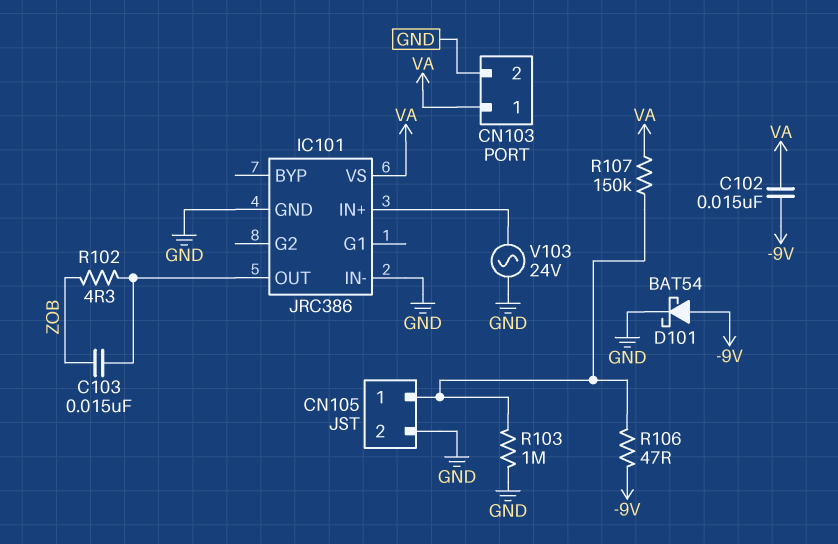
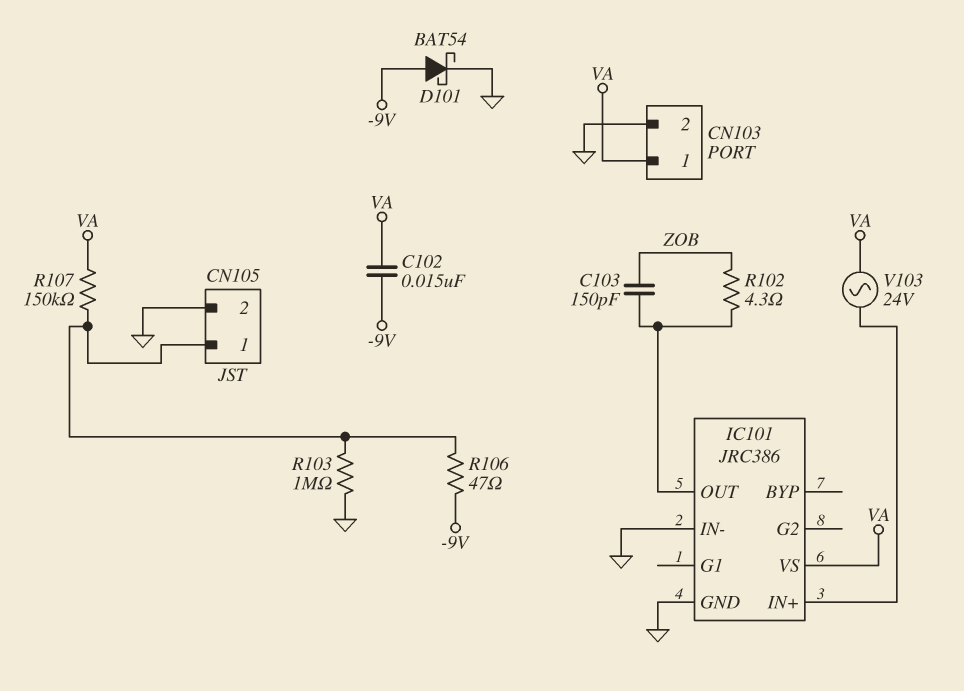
C103: 15nF (IC101/OUT, ZOB) -> 150pF (IC101/OUT, ZOB)
V103: AC 24V (GND, IC101/IN+) -> AC 24V (IC101/IN+, VA)

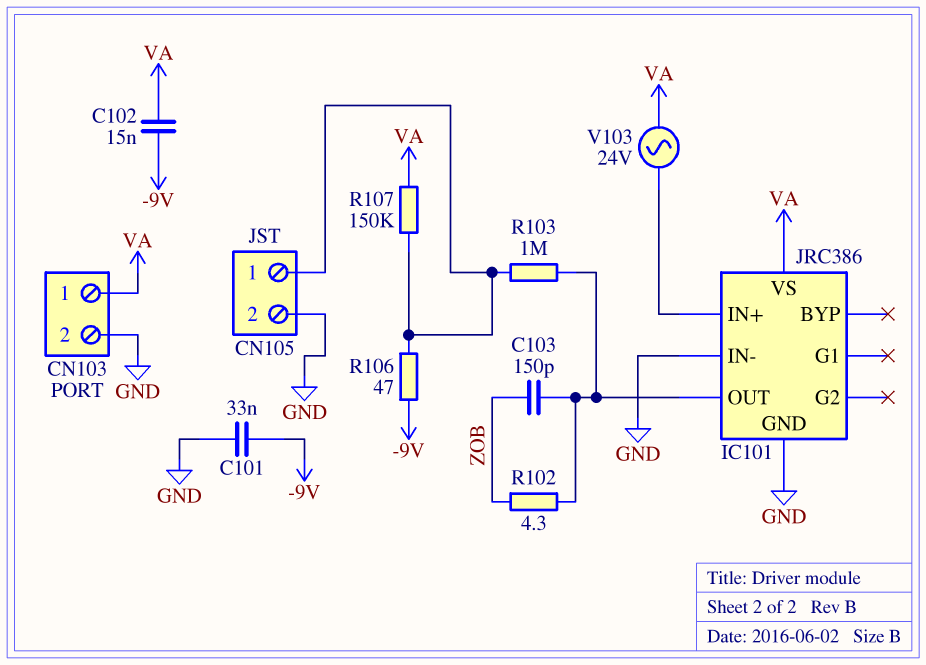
C101: none -> 33nF (-9V, GND)
D101: schottky BAT54 (A -9V, K GND) -> none
R103: 1M (CN105/1, GND) -> 1M (CN105/1, IC101/OUT)

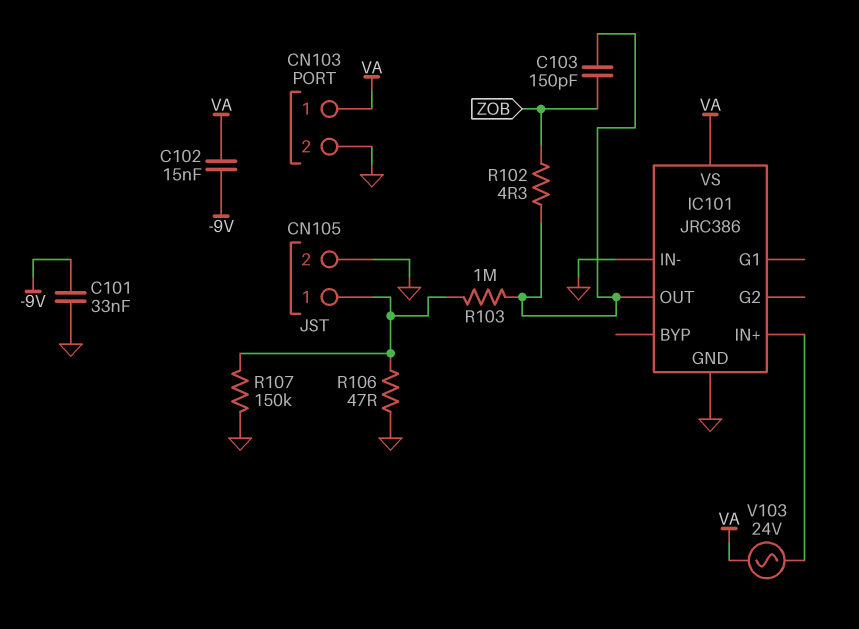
R106: 47 (-9V, CN105/1) -> 47 (CN105/1, GND)
R107: 150k (CN105/1, VA) -> 150k (CN105/1, GND)

